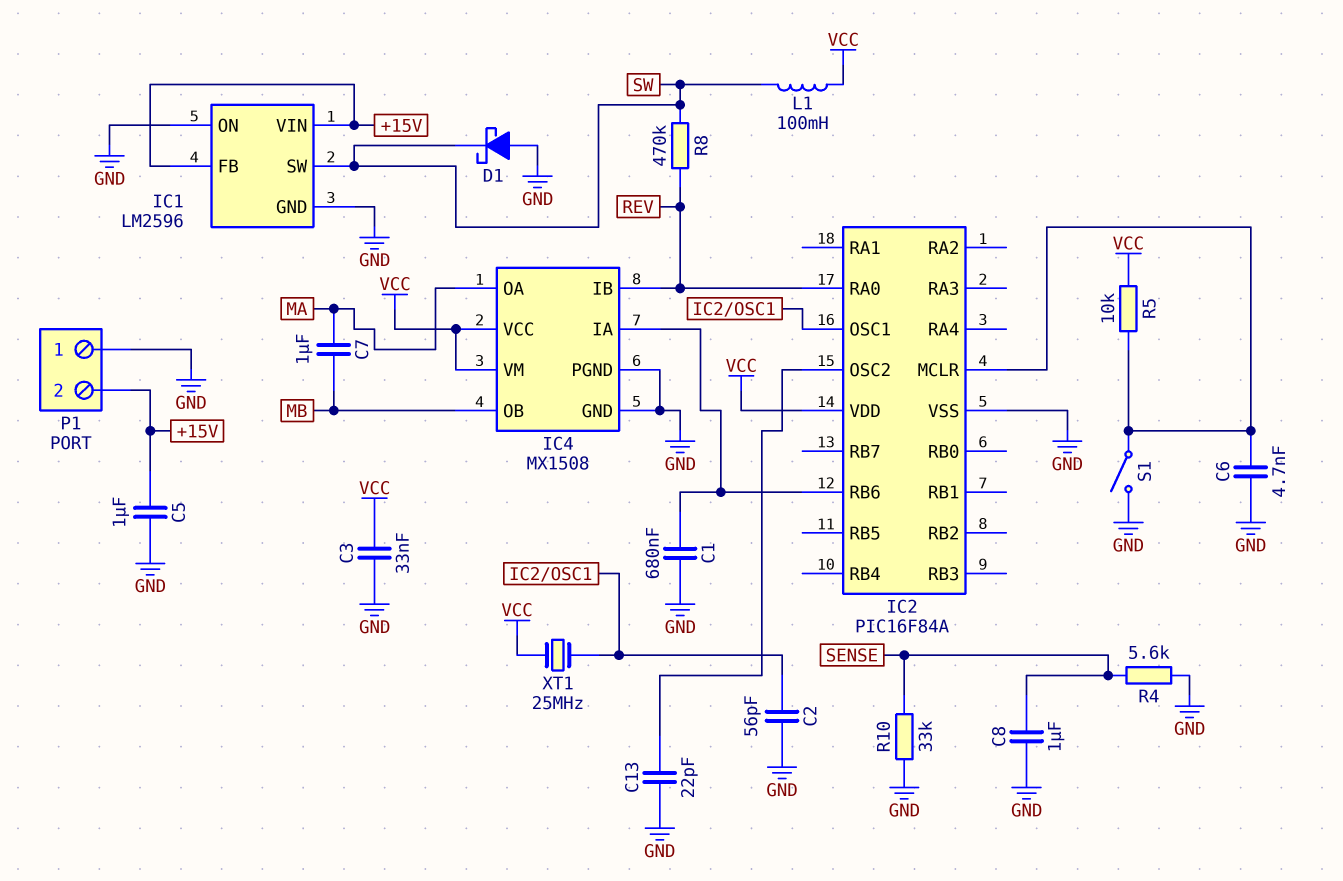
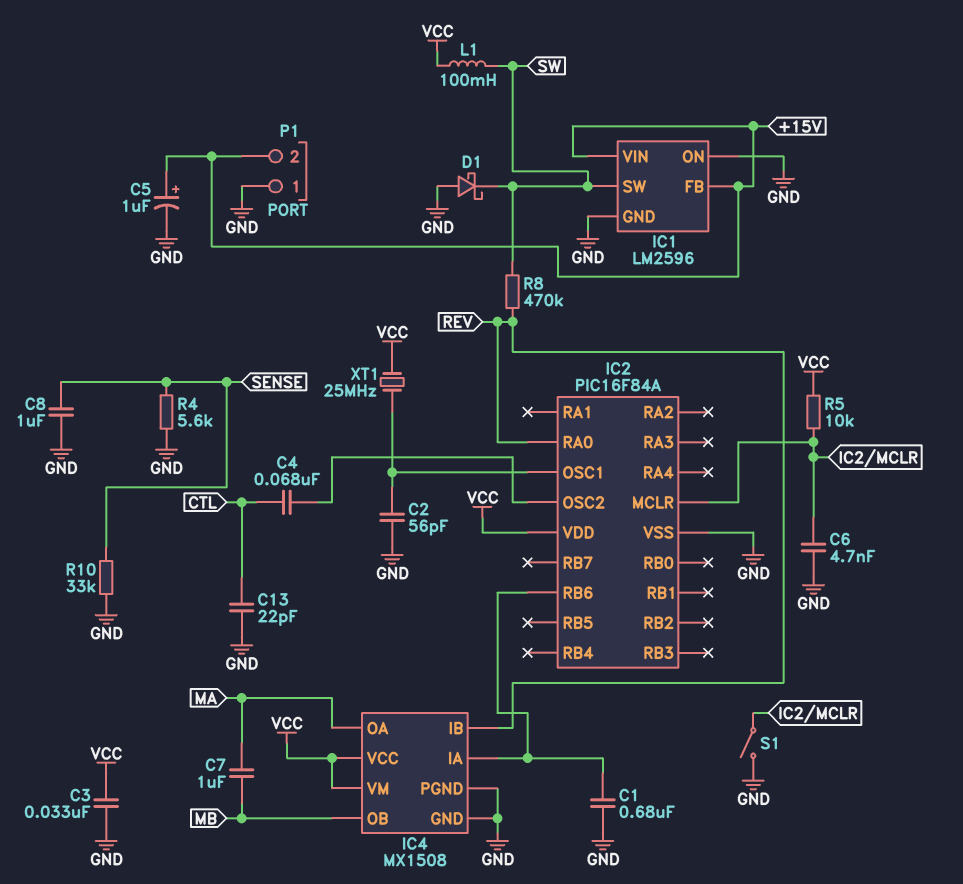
C4: none -> 68nF (CTL, IC2/OSC2)
C5: 1uF (+15V, GND) -> 1uF (plus +15V, minus GND)
C13: 22pF (GND, IC2/OSC2) -> 22pF (CTL, GND)

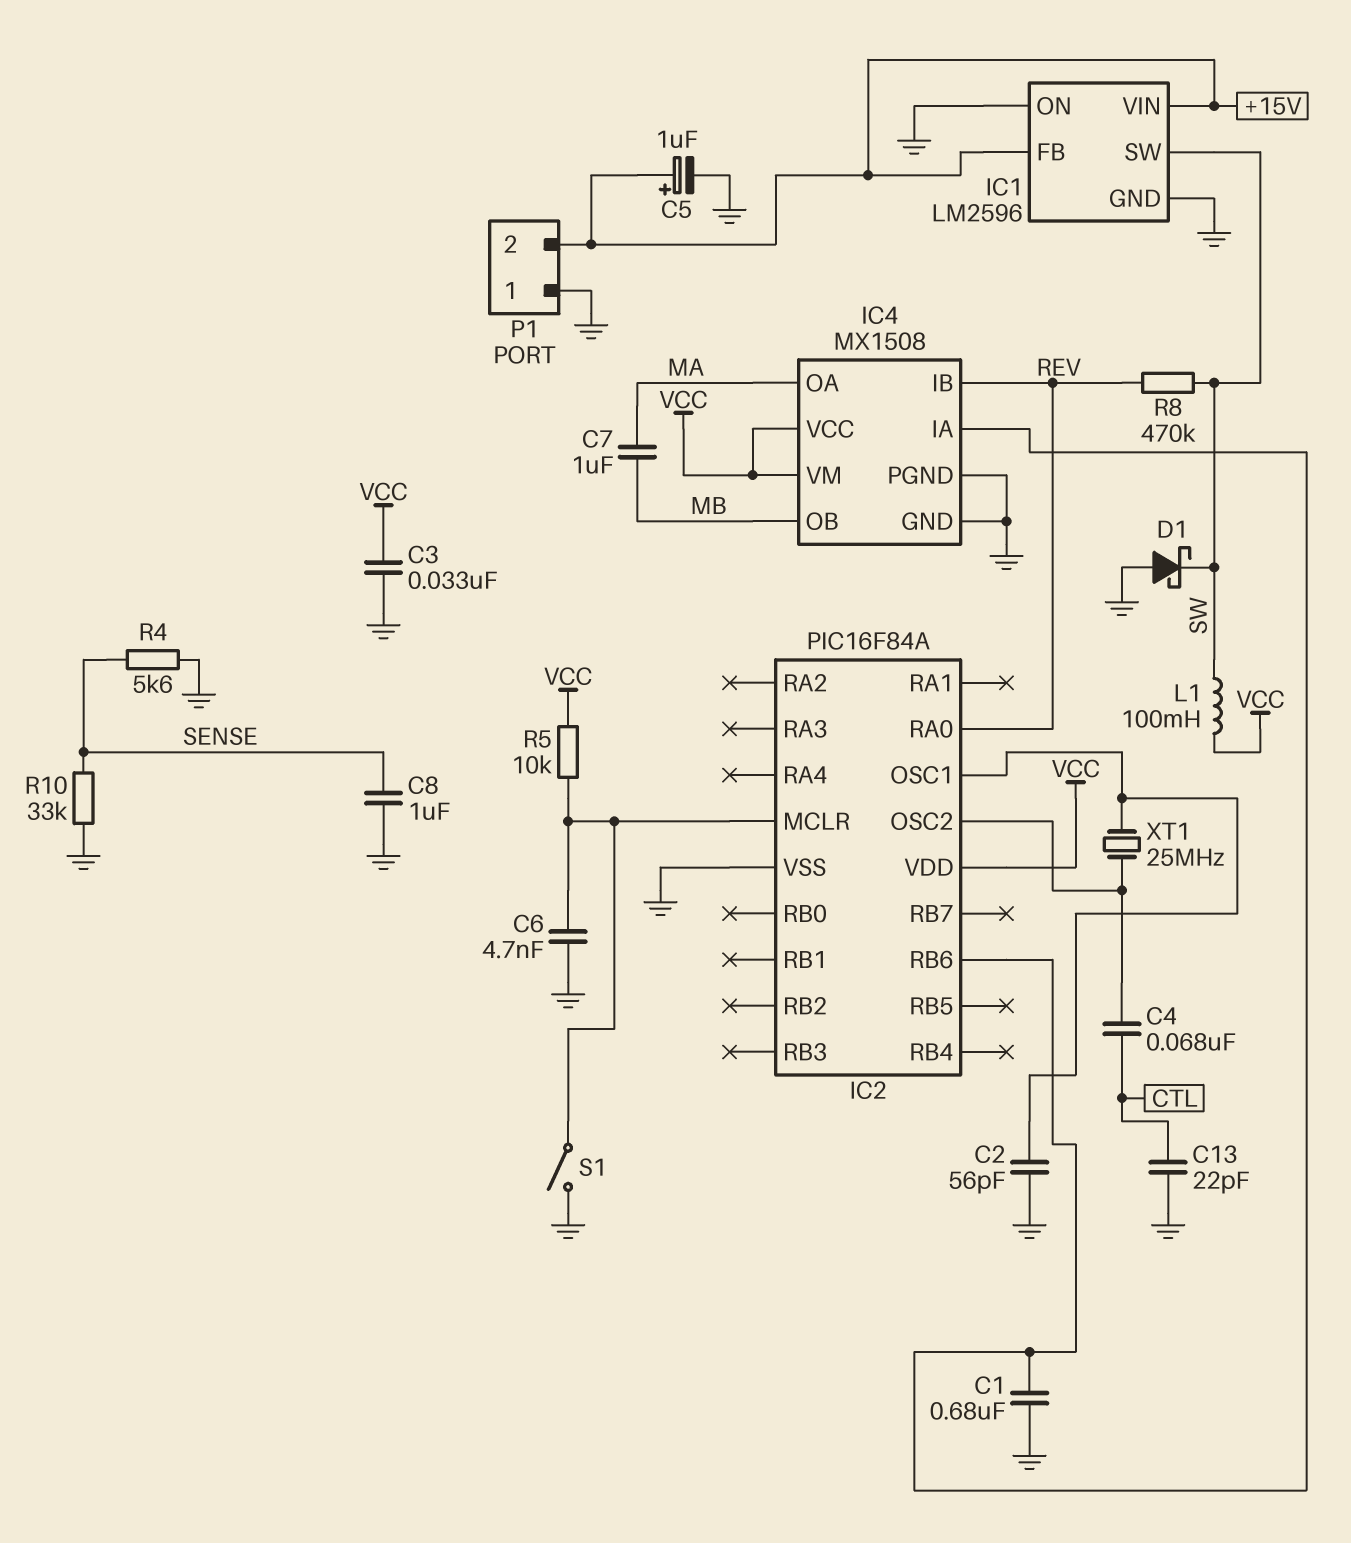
XT1: 25MHz (IC2/OSC1, VCC) -> 25MHz (IC2/OSC1, IC2/OSC2)

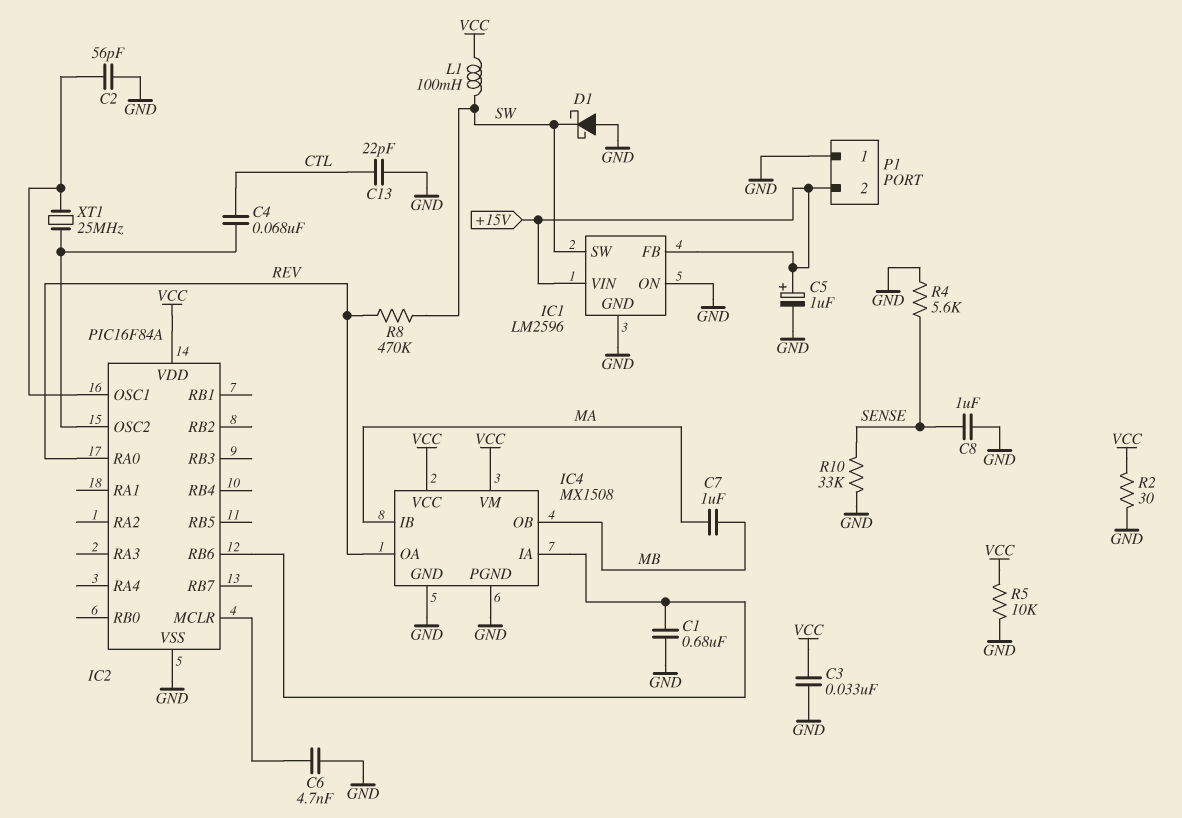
IC4 pin IB: REV -> MA
IC4 pin OA: MA -> REV
R2: none -> 30 (GND, VCC)
R5: 10k (IC2/MCLR, VCC) -> 10k (GND, VCC)
S1: switch (GND, IC2/MCLR) -> none

